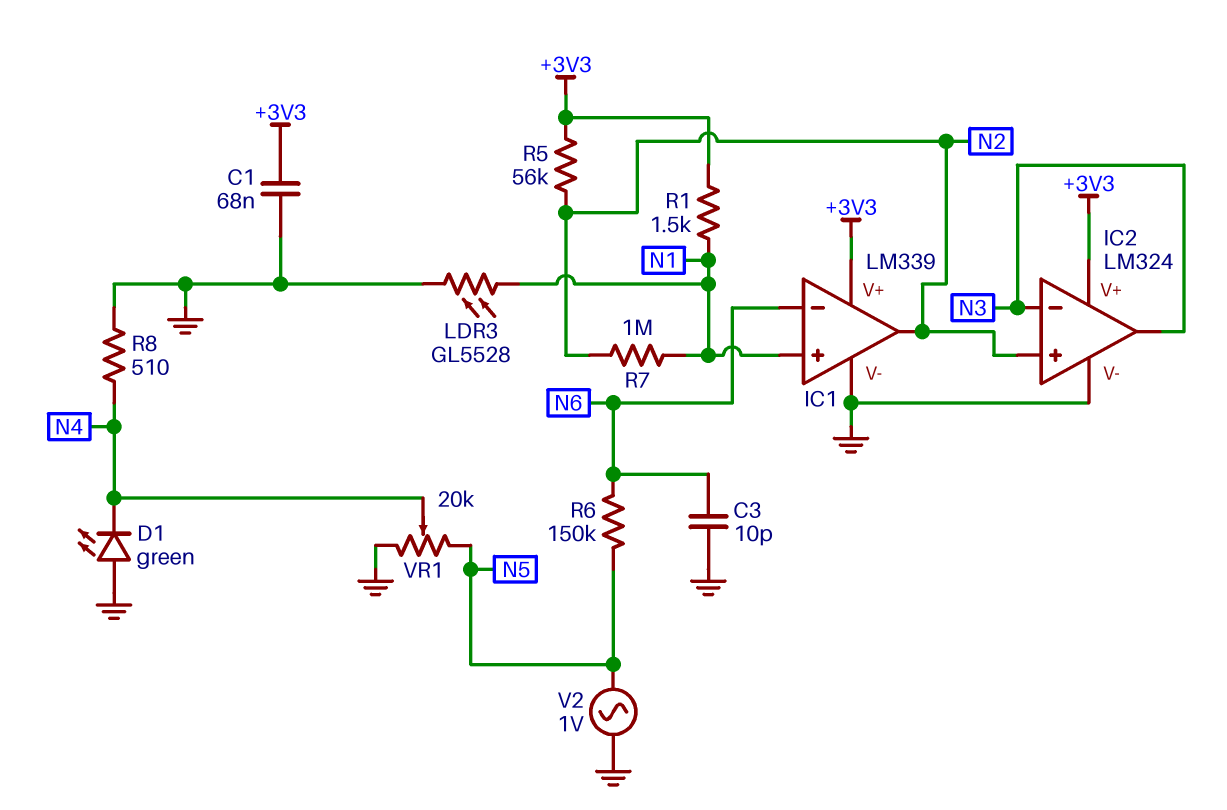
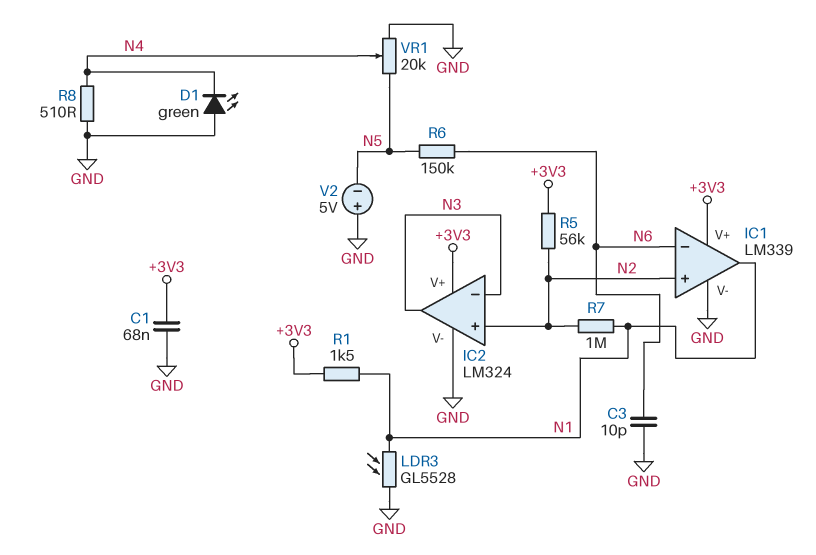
IC1 pin in+: N1 -> N2
IC1 pin out: N2 -> N1
V2: AC 1V (GND, N5) -> 5V (plus GND, minus N5)

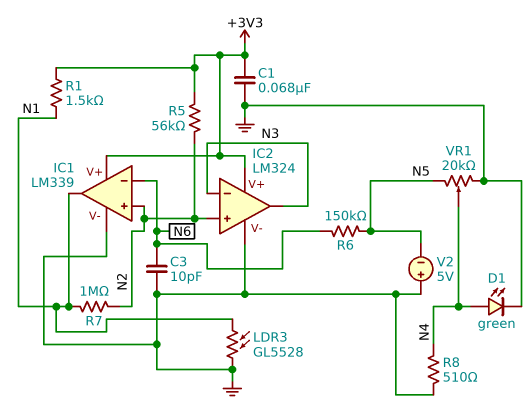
D1: LED green (A GND, K N4) -> LED green (A N4, K GND)

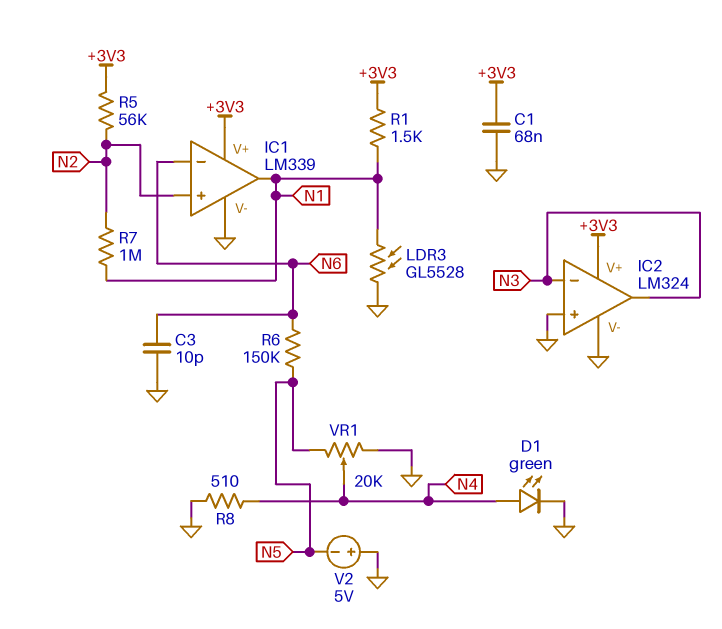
IC2 pin in+: N2 -> GND

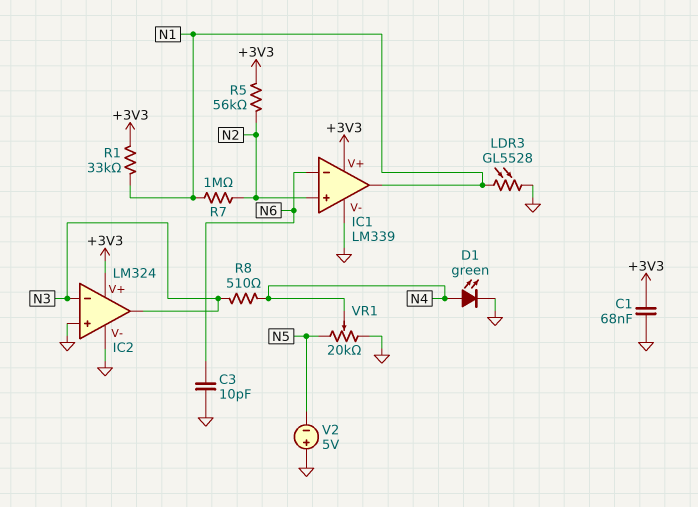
R1: 1.5k (+3V3, N1) -> 33k (+3V3, N1)
R6: 150k (N5, N6) -> none
R8: 510 (GND, N4) -> 510 (N3, N4)

